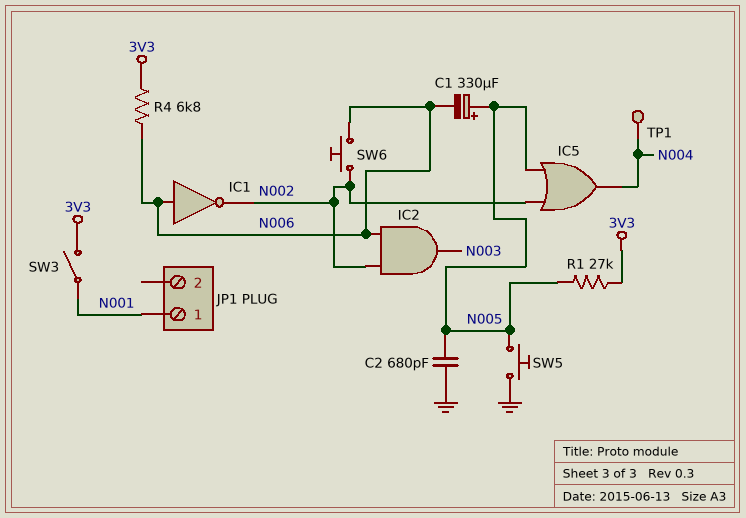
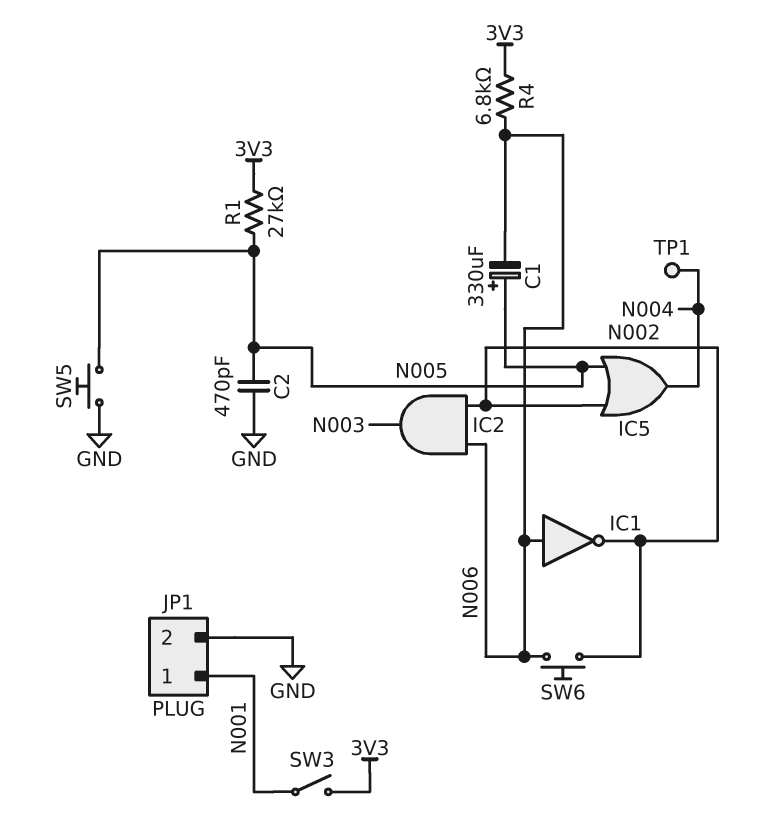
C2: 680pF (GND, N005) -> 470pF (GND, N005)
JP1 pin 2: none -> GND

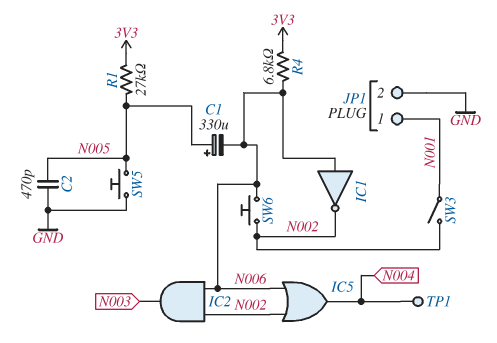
IC5: OR (in N002, in N005, out N004) -> OR (in N002, in N006, out N004)
SW3: switch (3V3, N001) -> switch (N001, N002)

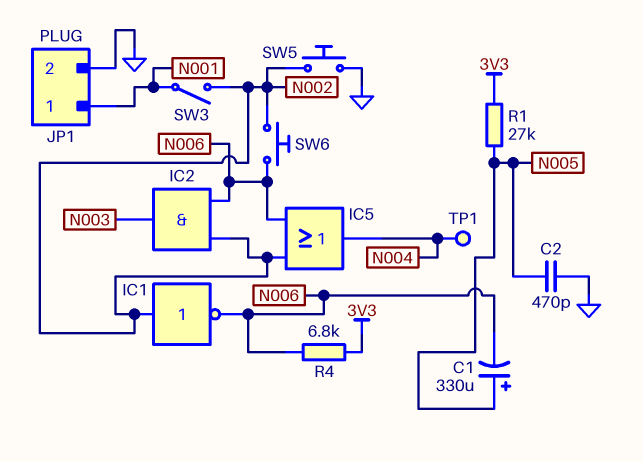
IC1: NOT (in N006, out N002) -> NOT (in N002, out N006)
SW5: button (GND, N005) -> button (GND, N002)

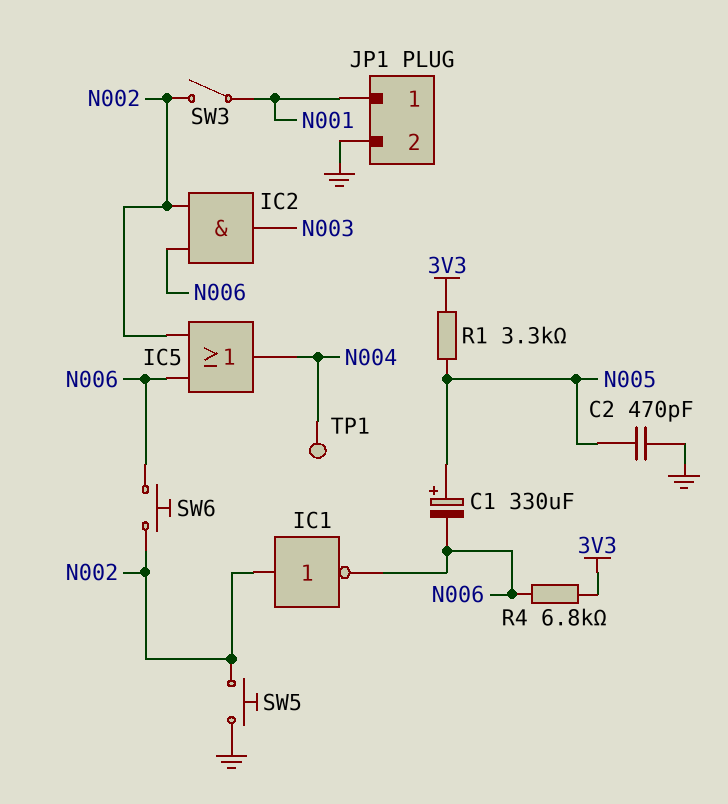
R1: 27k (3V3, N005) -> 3.3k (3V3, N005)

